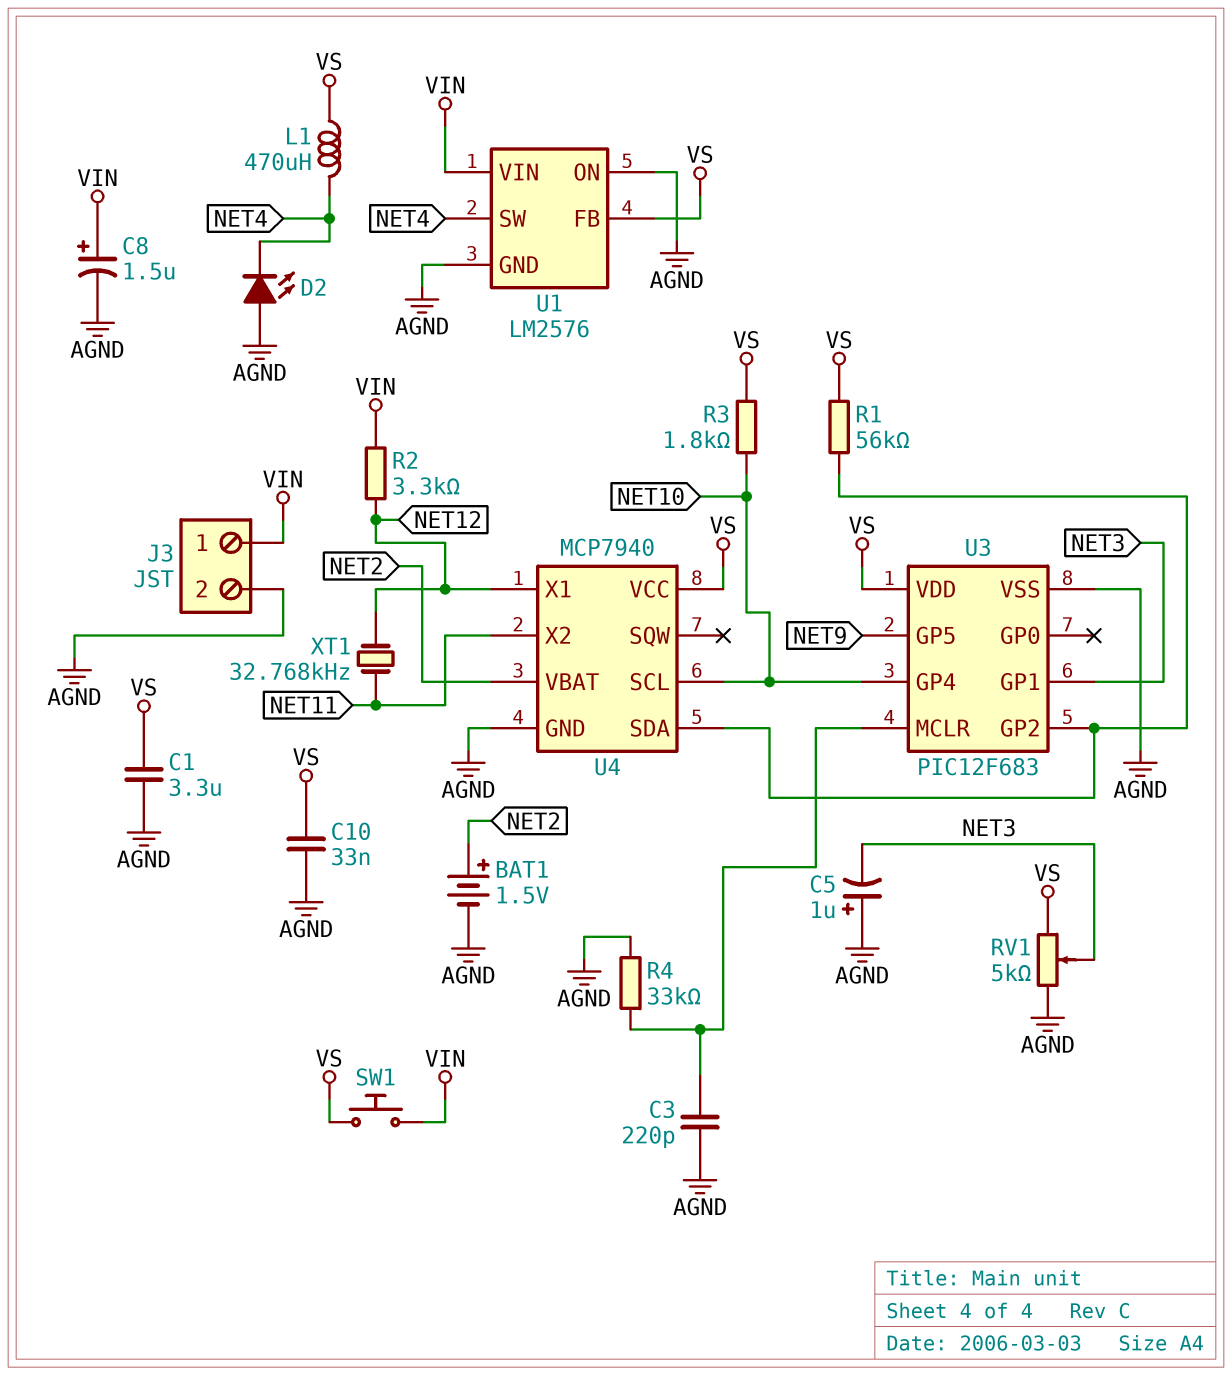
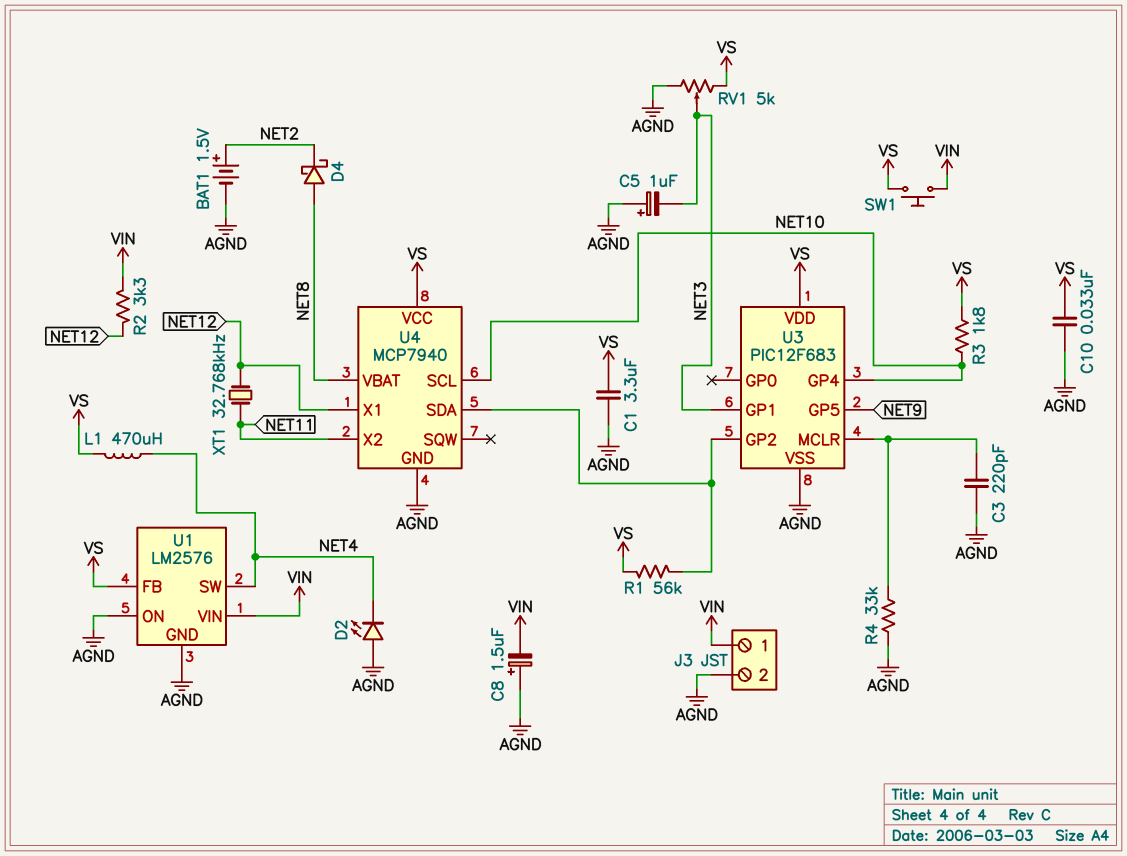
C8: 1.5uF (plus VIN, minus AGND) -> 1.5uF (plus AGND, minus VIN)
D4: none -> schottky (A NET8, K NET2)
U4 pin VBAT: NET2 -> NET8

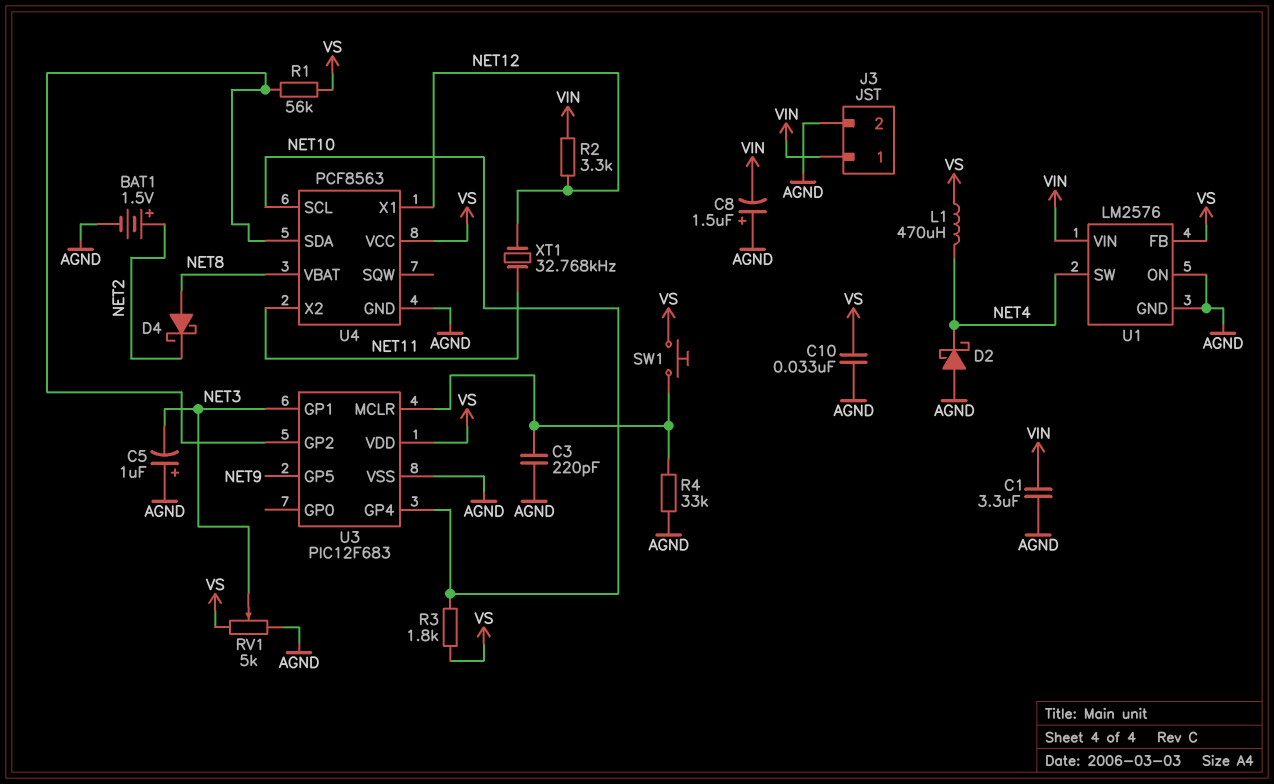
C1: 3.3uF (AGND, VS) -> 3.3uF (AGND, VIN)
D2: LED (A AGND, K NET4) -> schottky (A AGND, K NET4)
SW1: button (VIN, VS) -> button (U3/MCLR, VS)
U4: MCP7940 -> PCF8563

